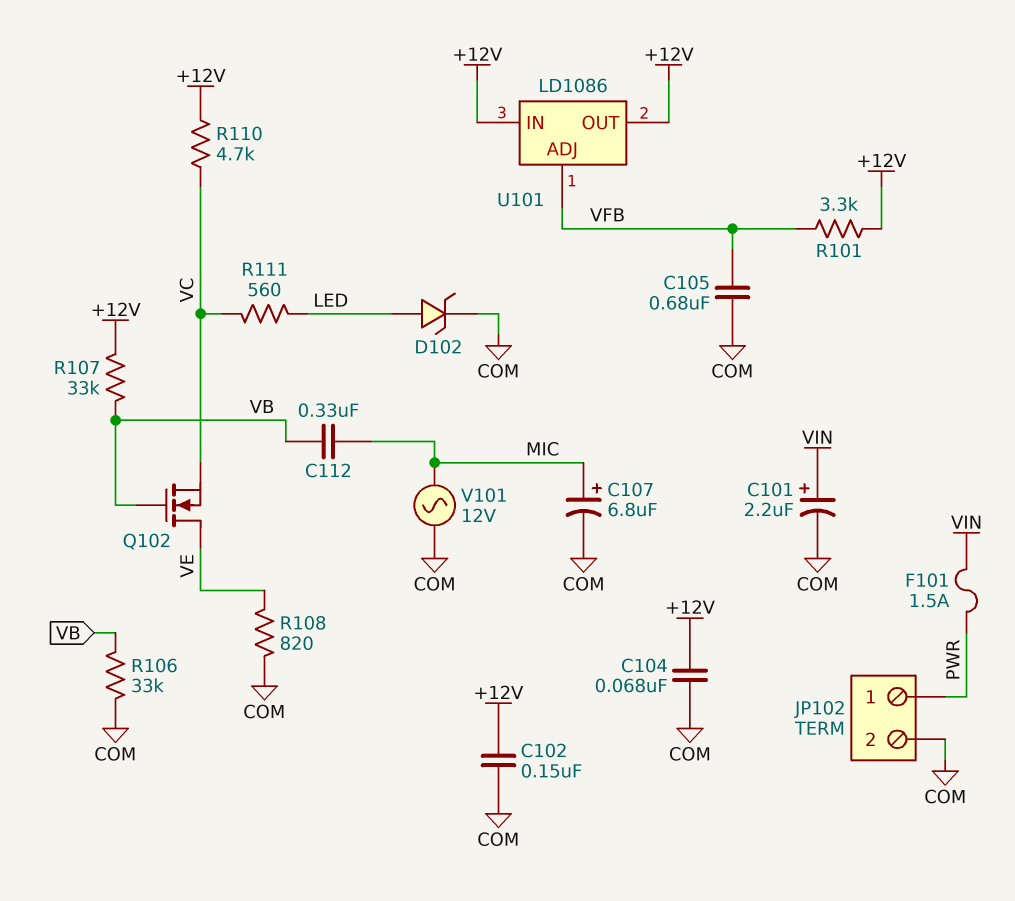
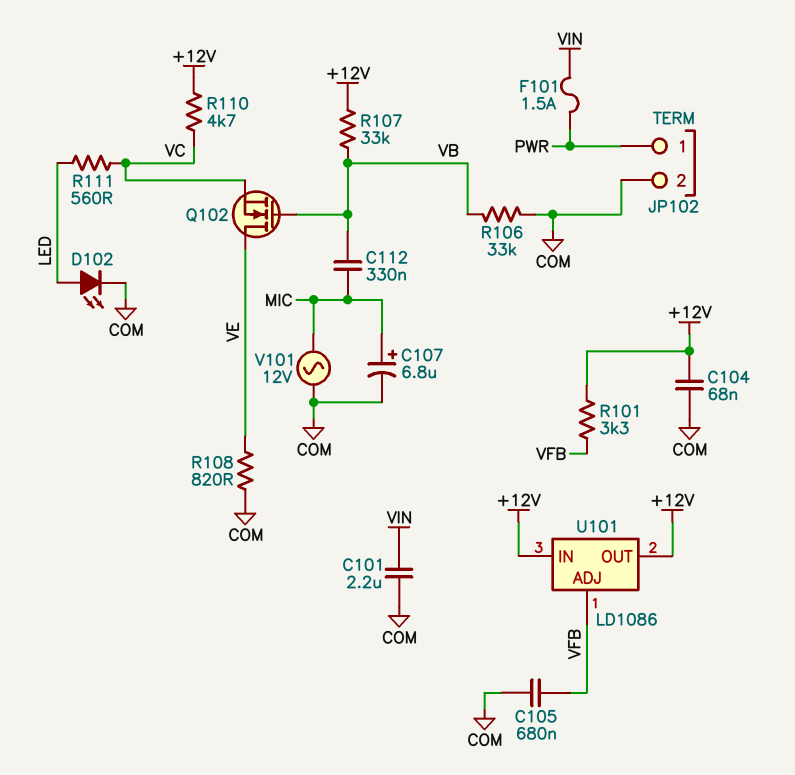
C101: 2.2uF (plus VIN, minus COM) -> 2.2uF (COM, VIN)
C102: 150nF (+12V, COM) -> none
D102: zener (A LED, K COM) -> LED (A LED, K COM)

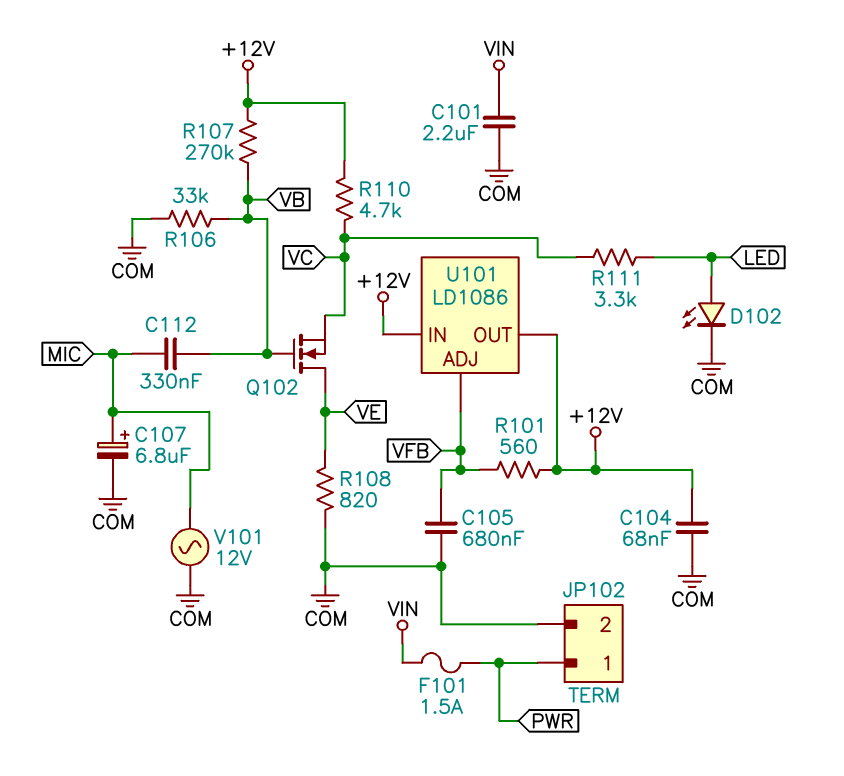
R101: 3.3k (+12V, VFB) -> 560 (+12V, VFB)
R107: 33k (+12V, VB) -> 270k (+12V, VB)
R111: 560 (LED, VC) -> 3.3k (LED, VC)

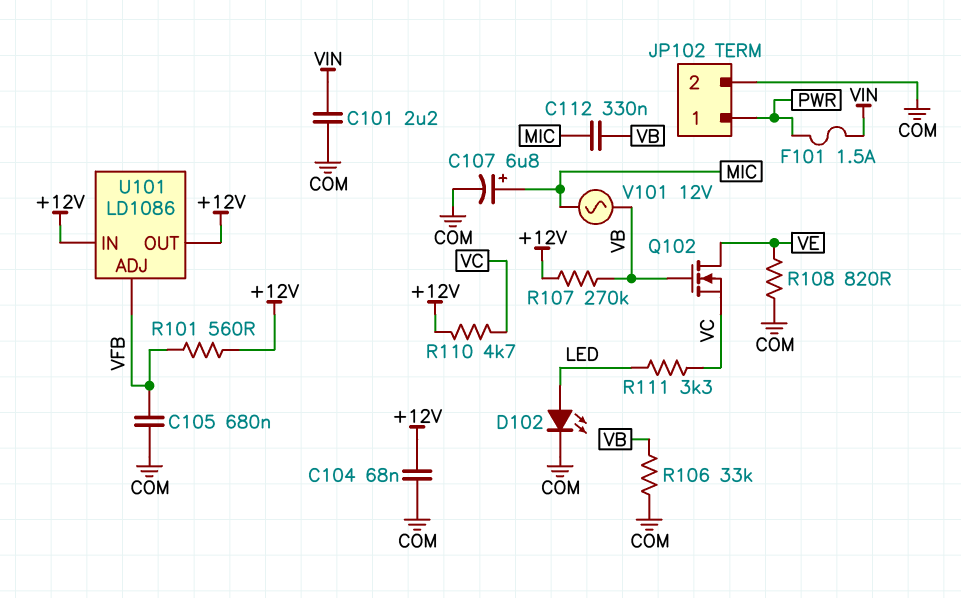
V101: AC 12V (COM, MIC) -> AC 12V (MIC, VB)

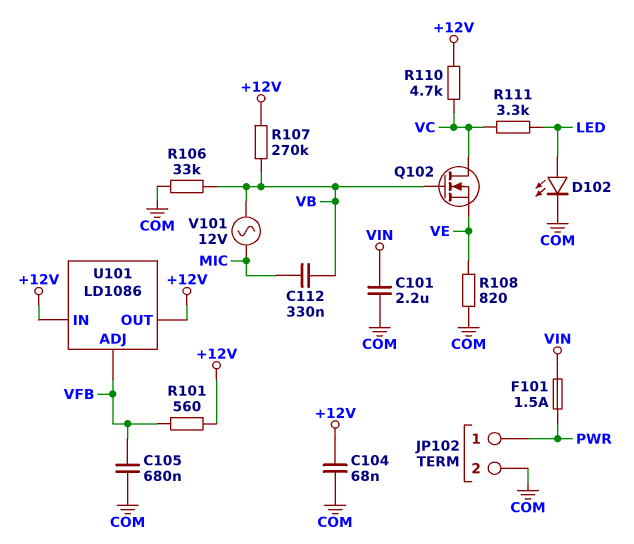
C107: 6.8uF (plus MIC, minus COM) -> none
Q102: NMOS (G VB, D VE, S VC) -> NMOS (G VB, D VC, S VE)

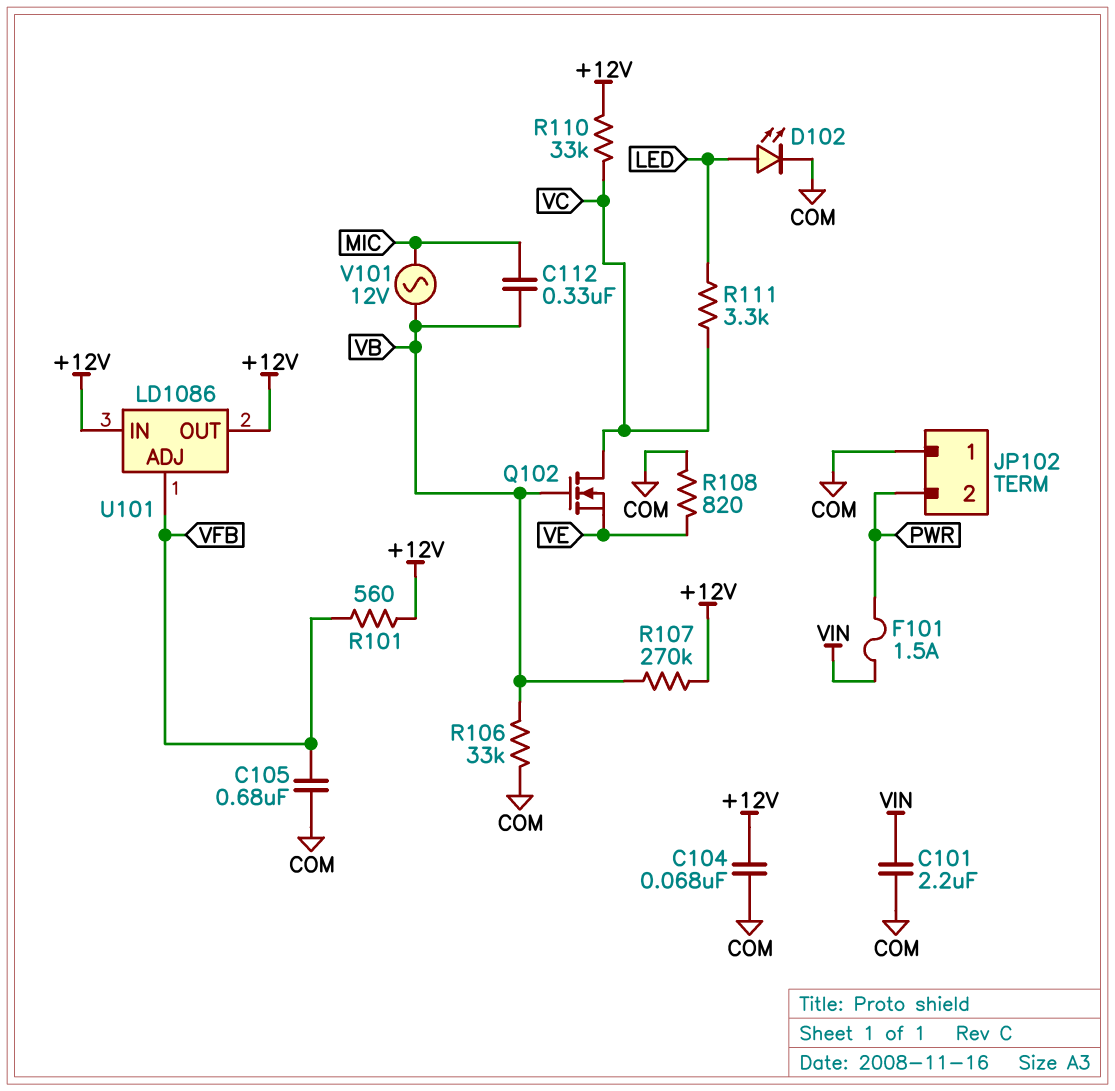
JP102 pin 1: PWR -> COM
JP102 pin 2: COM -> PWR
R110: 4.7k (+12V, VC) -> 33k (+12V, VC)

